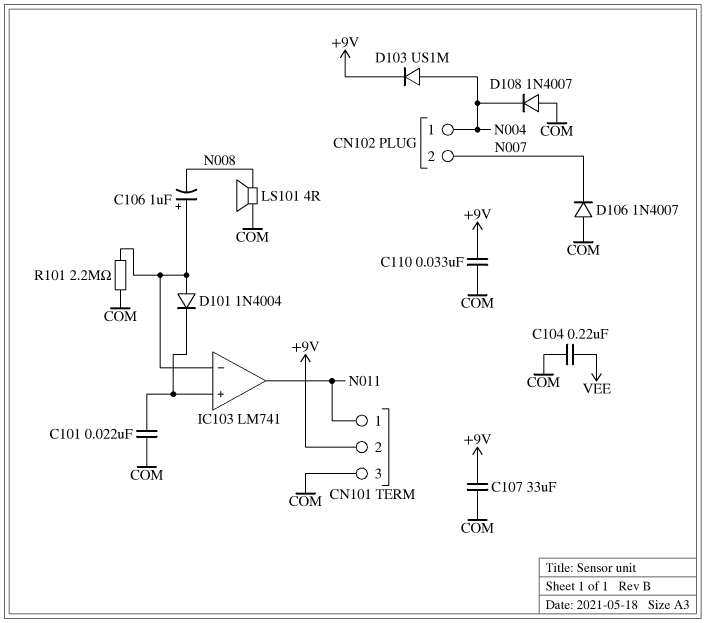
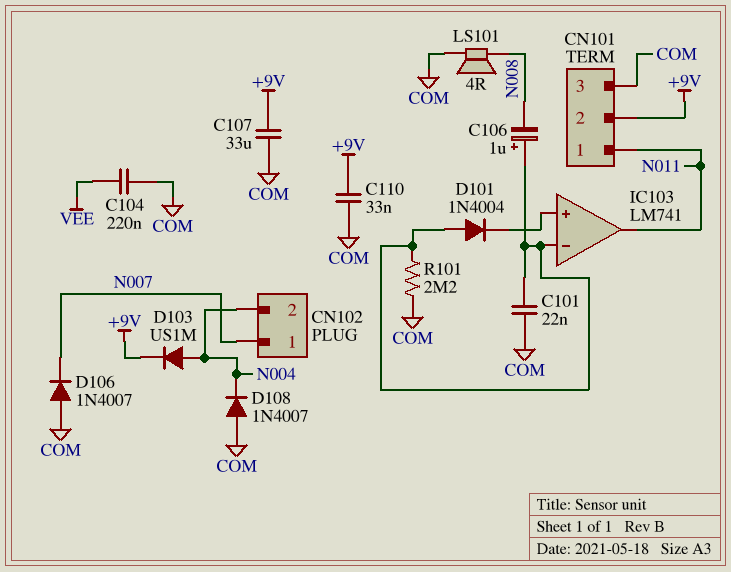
C101: 22nF (COM, IC103/in+) -> 22nF (COM, IC103/in-)
CN102 pin 1: N004 -> N007
CN102 pin 2: N007 -> N004

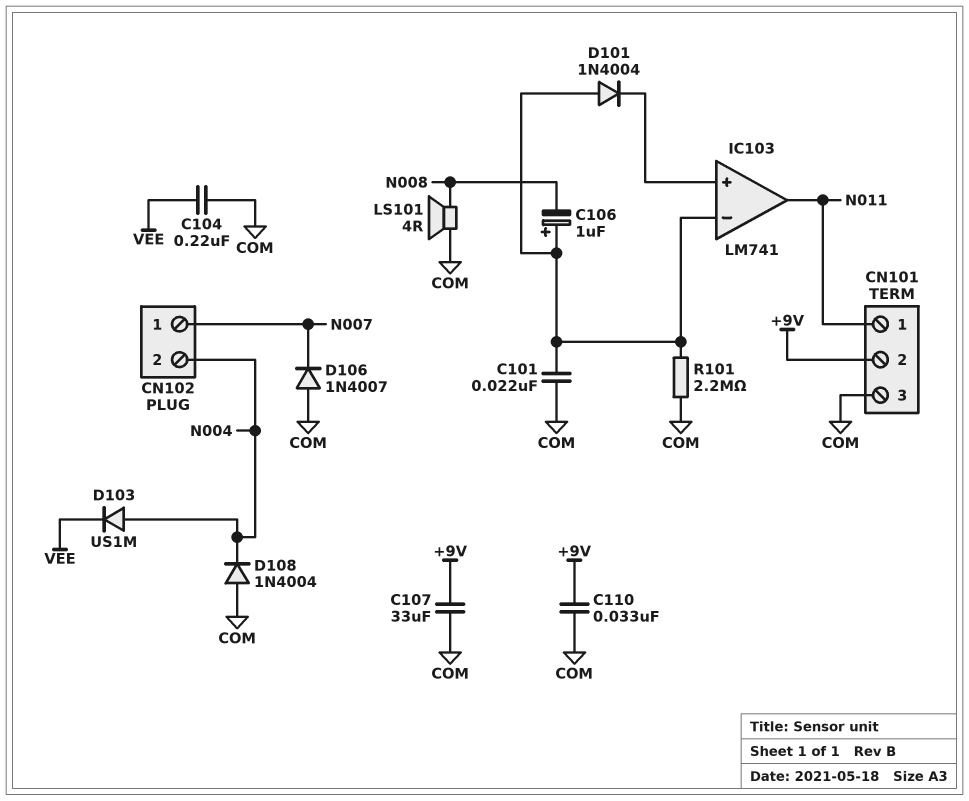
D103: diode US1M (A N004, K +9V) -> diode US1M (A N004, K VEE)
D108: diode 1N4007 (A COM, K N004) -> diode 1N4004 (A COM, K N004)

